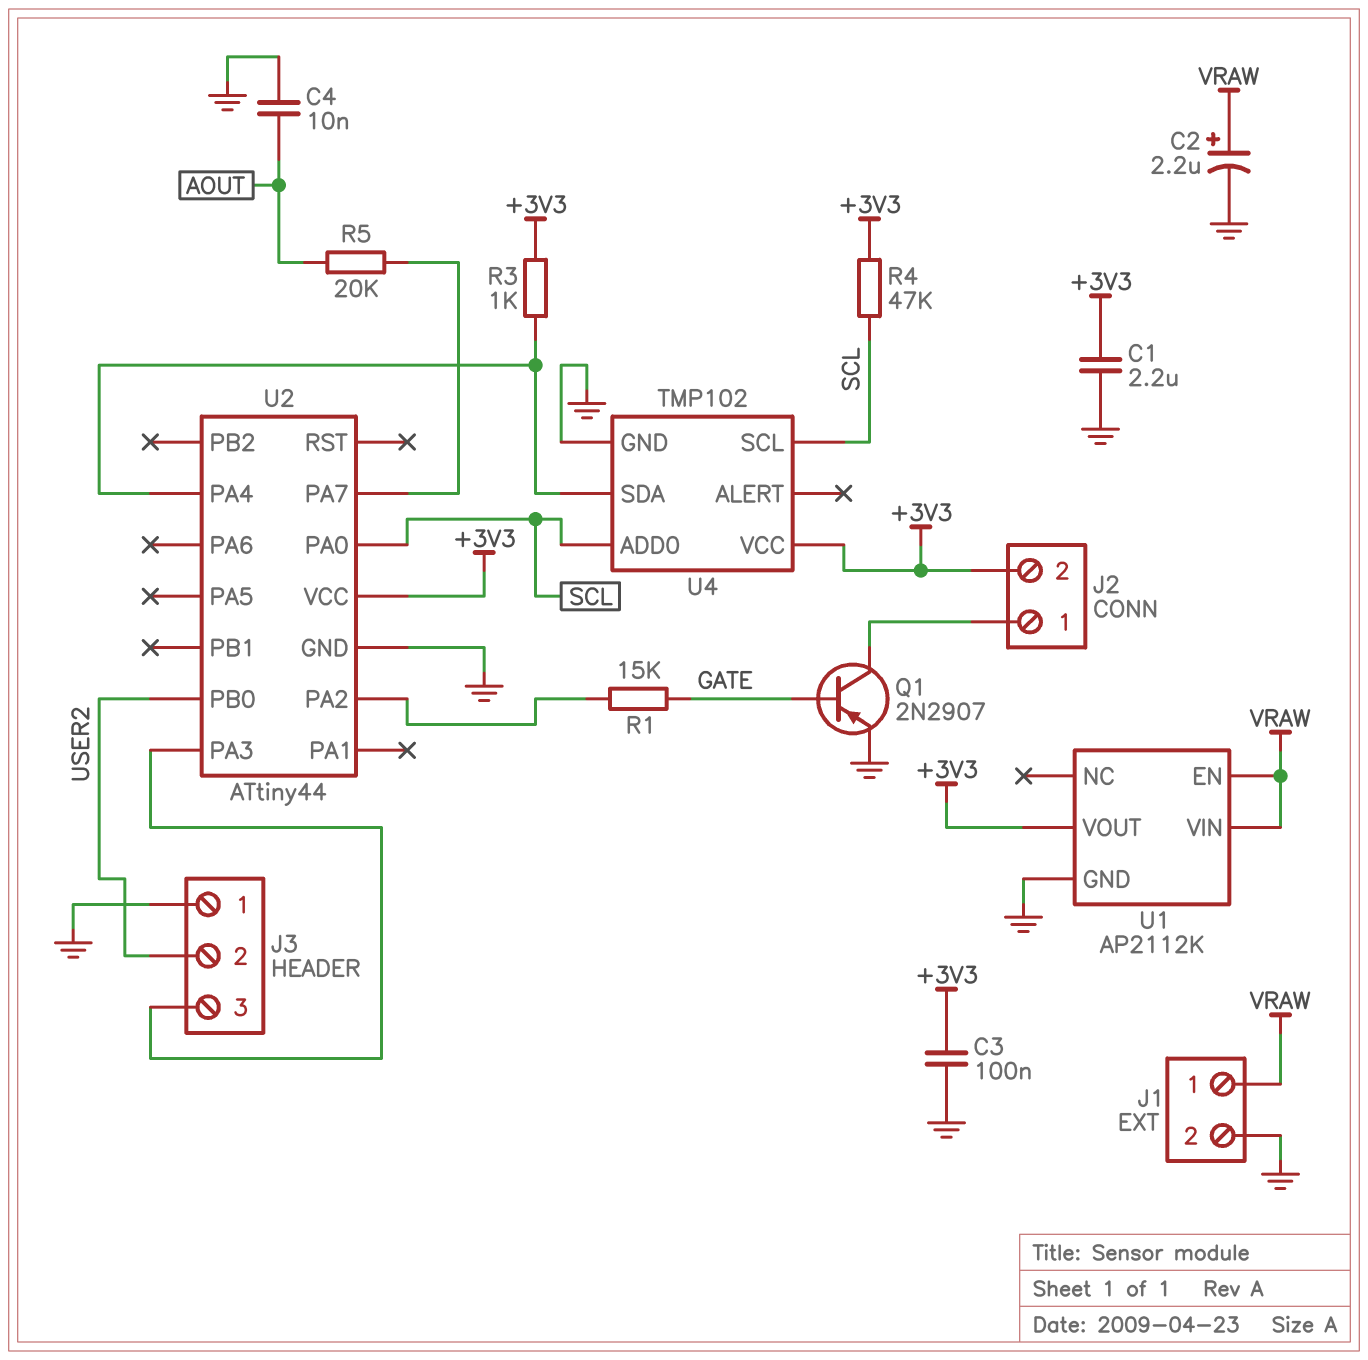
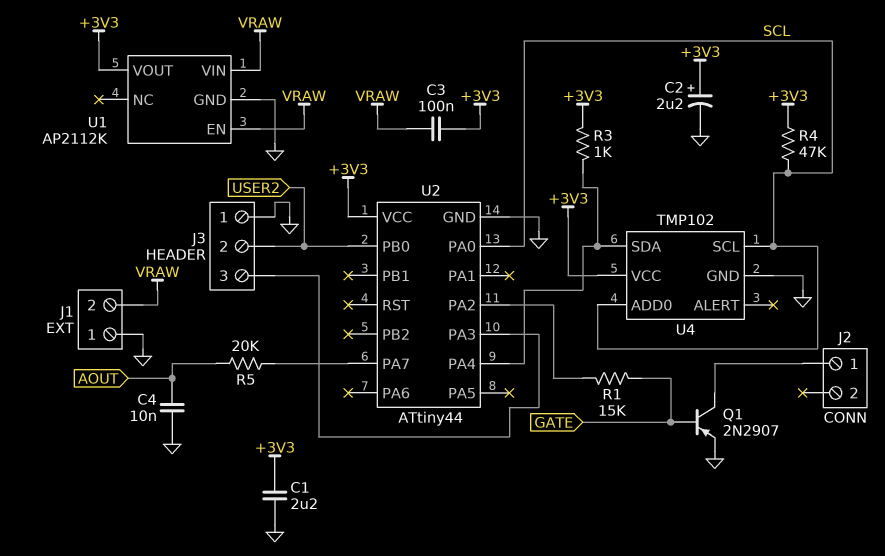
C2: 2.2uF (plus VRAW, minus GND) -> 2.2uF (plus +3V3, minus GND)
C3: 100nF (+3V3, GND) -> 100nF (+3V3, VRAW)
J1 pin 1: VRAW -> GND
J1 pin 2: GND -> VRAW
J2 pin 2: +3V3 -> none

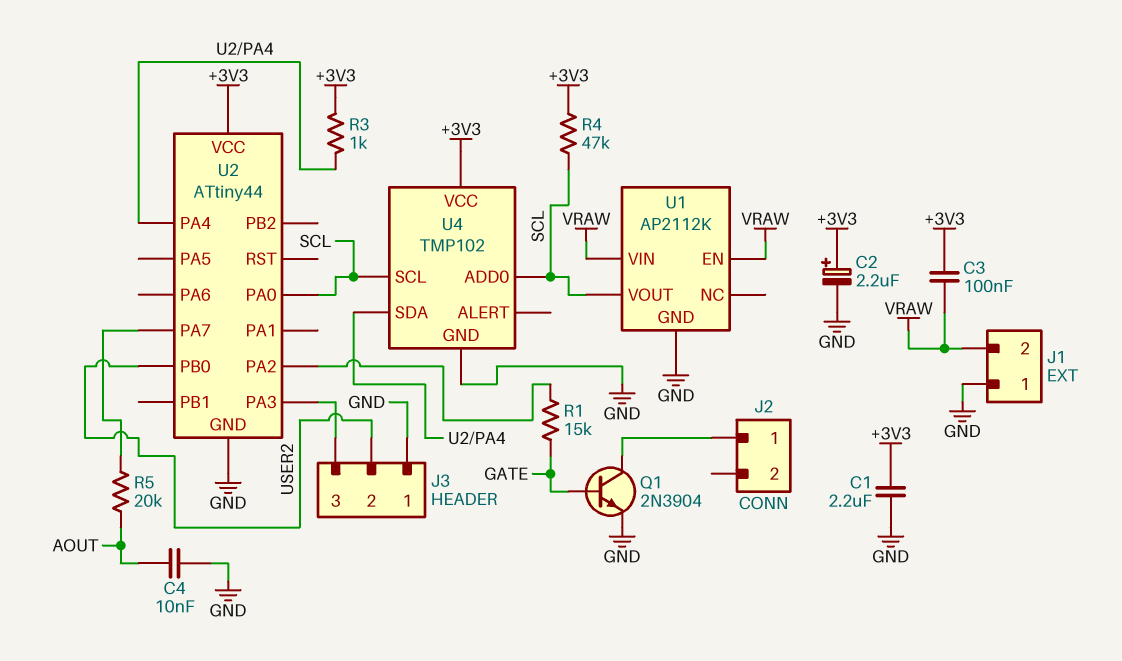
Q1: PNP 2N2907 (B GATE, C J2/1, E GND) -> NPN 2N3904 (B GATE, C J2/1, E GND)
U1 pin VOUT: +3V3 -> SCL

